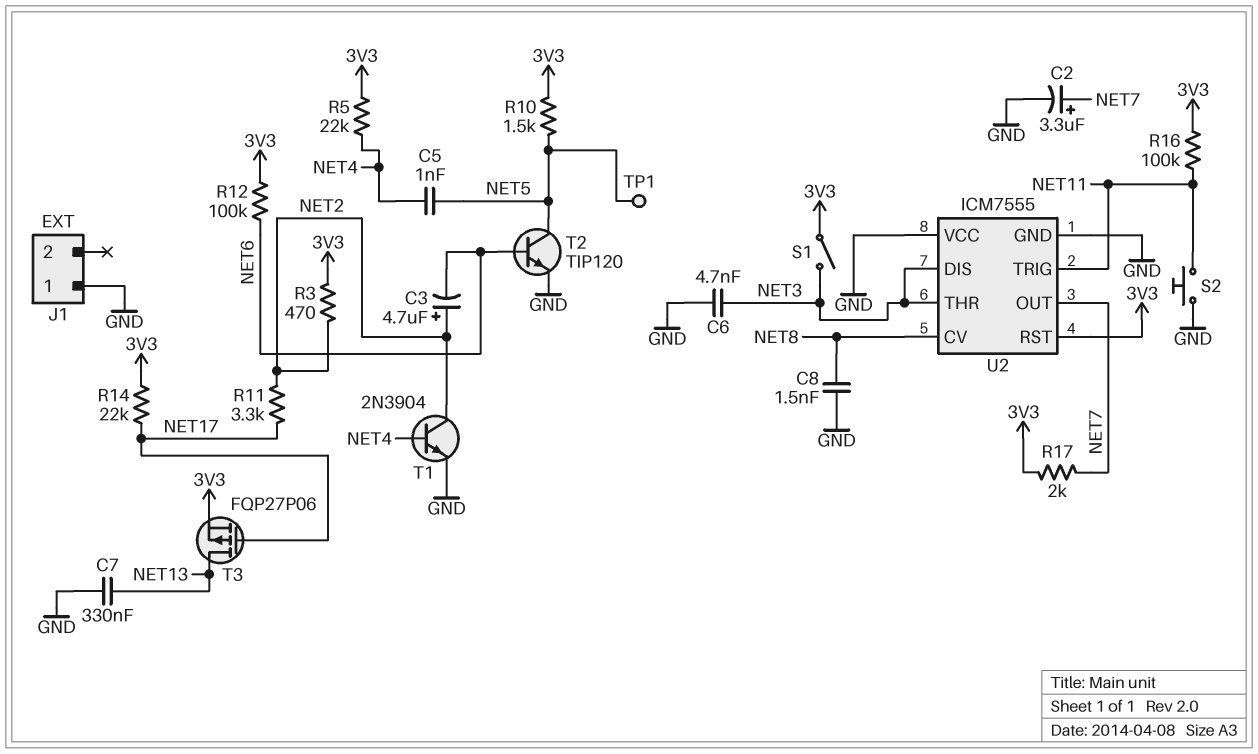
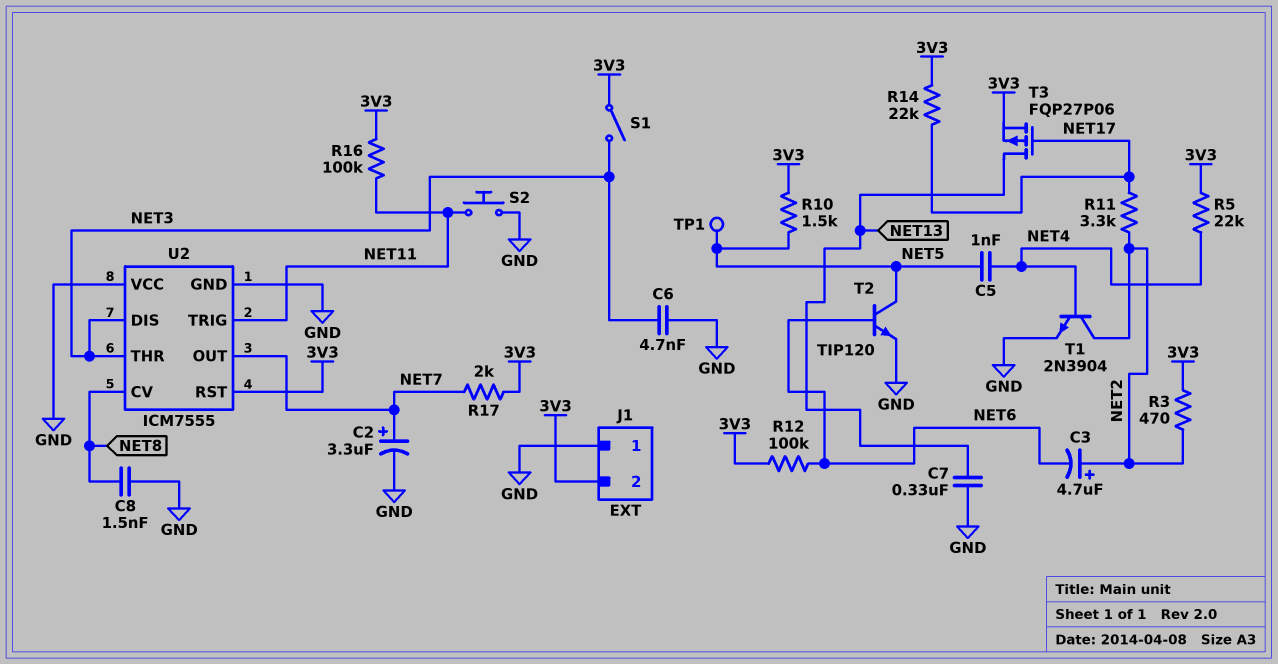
J1 pin 2: none -> 3V3

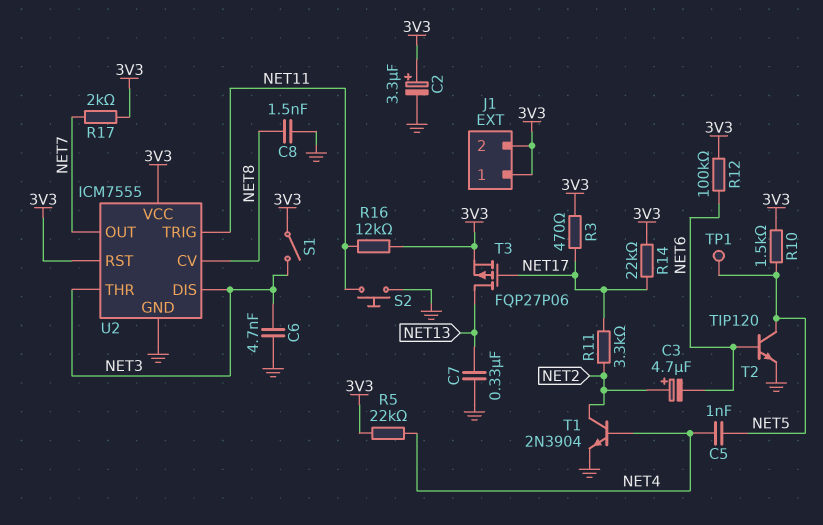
C2: 3.3uF (plus NET7, minus GND) -> 3.3uF (plus 3V3, minus GND)
J1 pin 1: GND -> 3V3
R3: 470 (3V3, NET2) -> 470 (3V3, NET17)
R16: 100k (3V3, NET11) -> 12k (3V3, NET11)
U2 pin VCC: GND -> 3V3

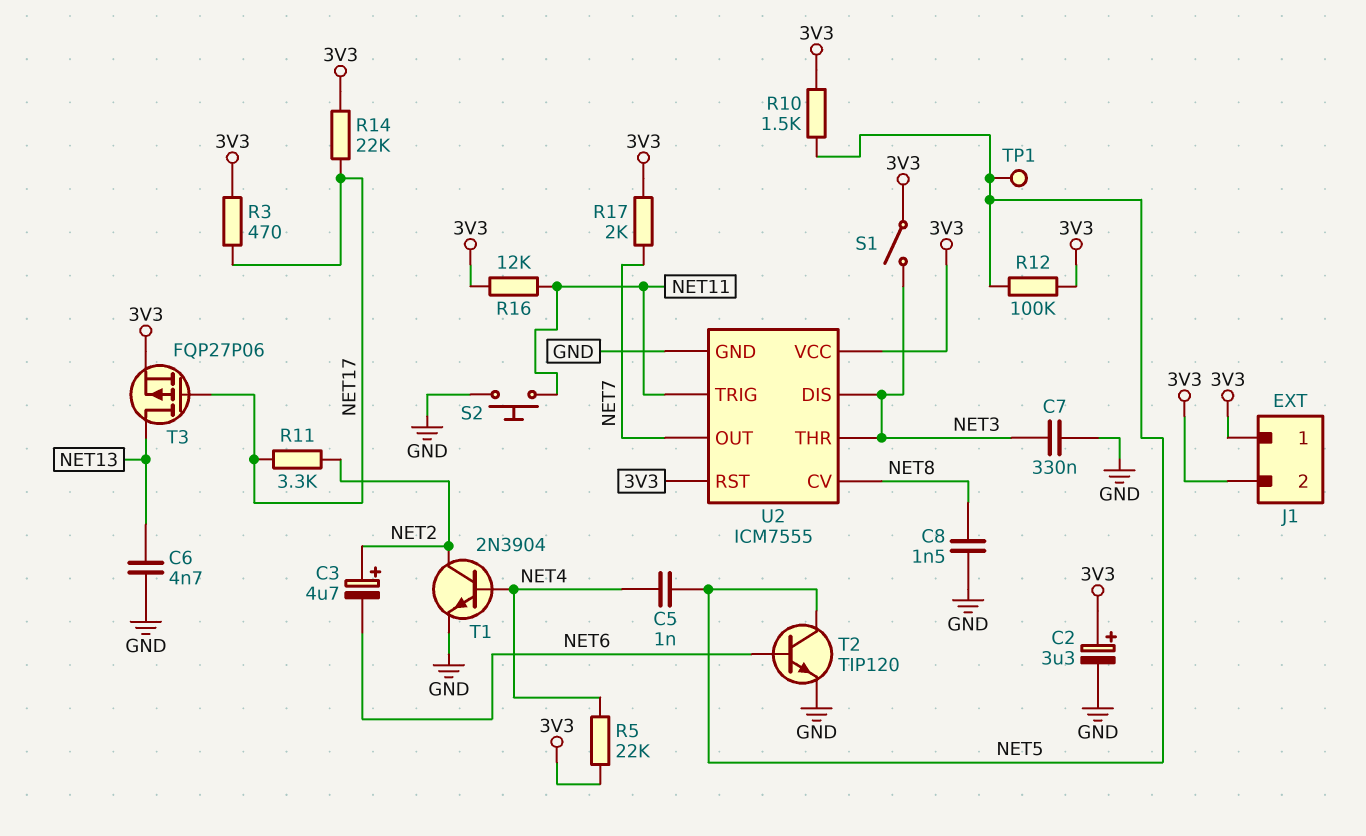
C6: 4.7nF (GND, NET3) -> 4.7nF (GND, NET13)
C7: 330nF (GND, NET13) -> 330nF (GND, NET3)
R12: 100k (3V3, NET6) -> 100k (3V3, NET5)

